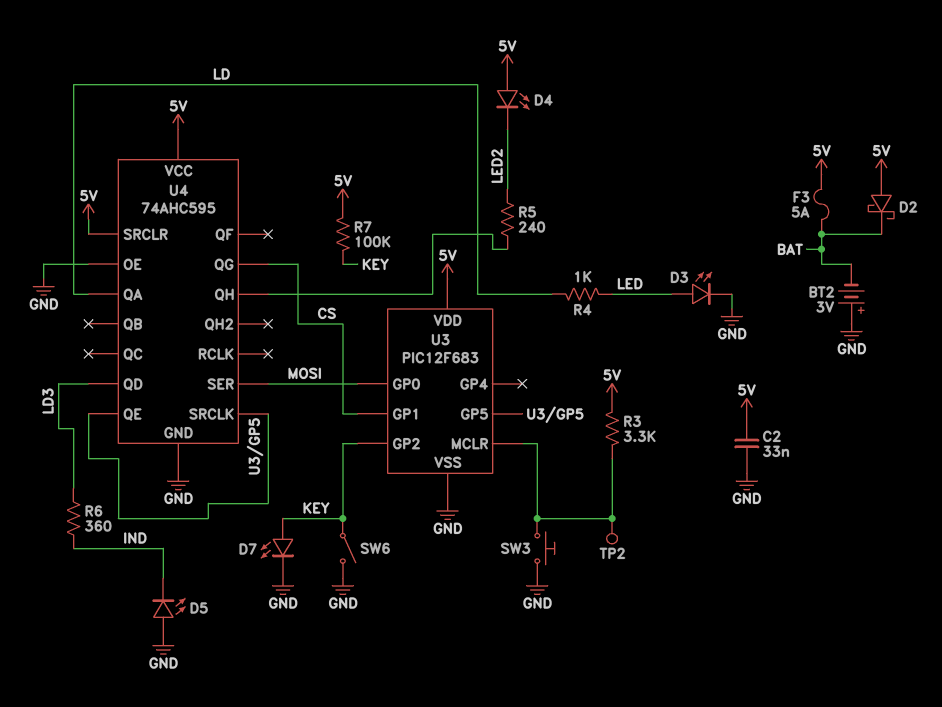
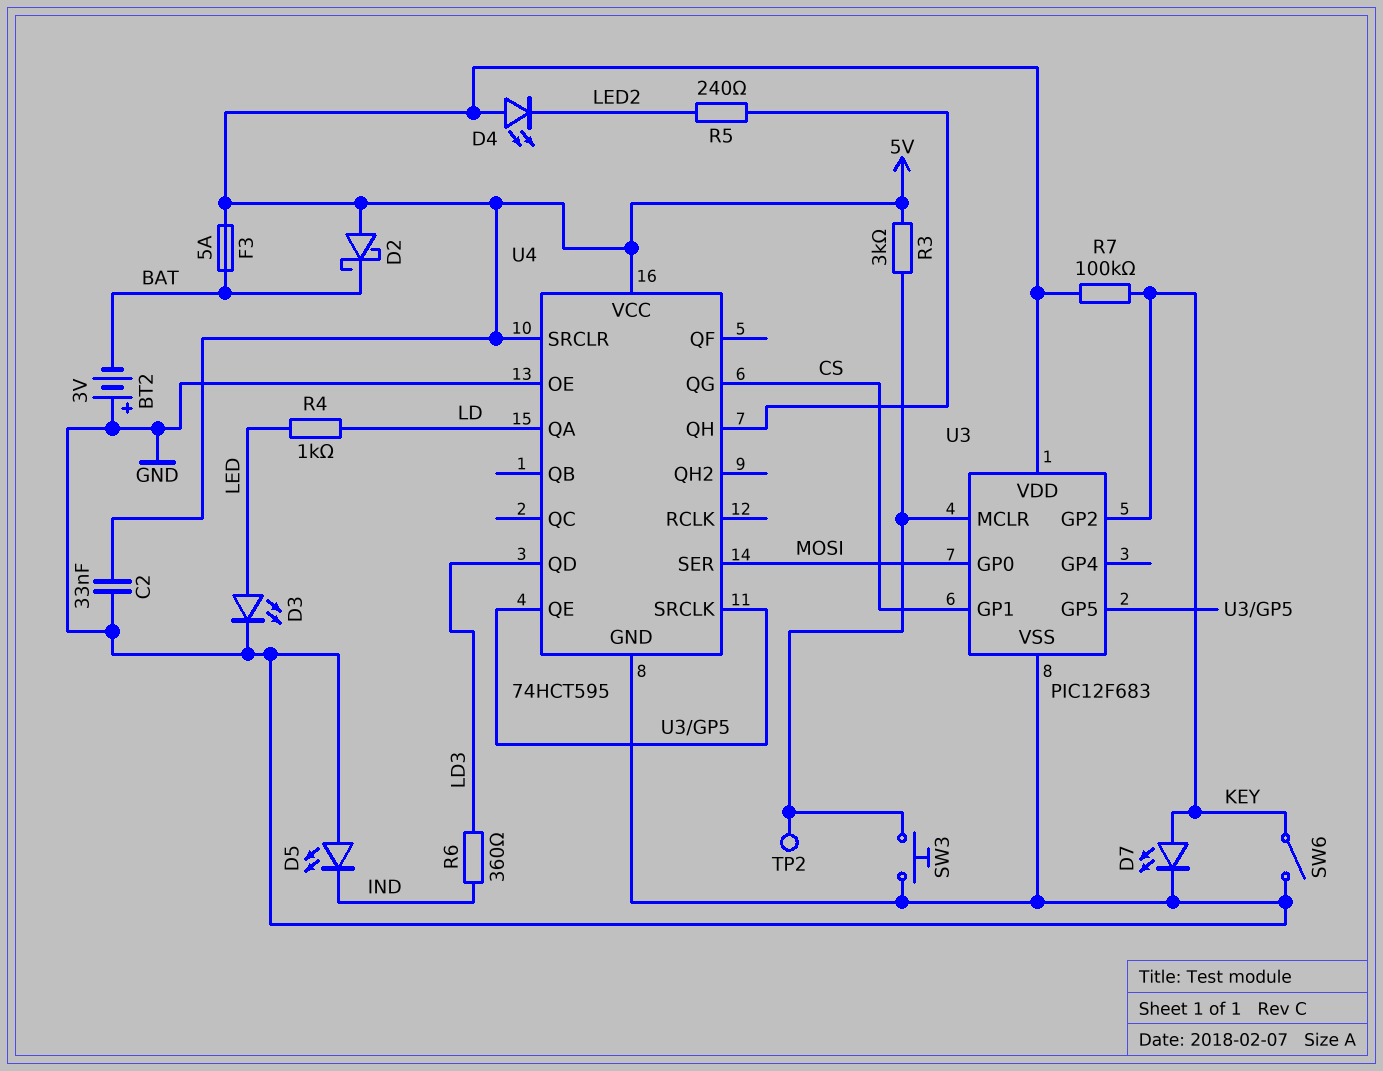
R3: 3.3k (5V, U3/MCLR) -> 3k (5V, U3/MCLR)
U4: 74AHC595 -> 74HCT595

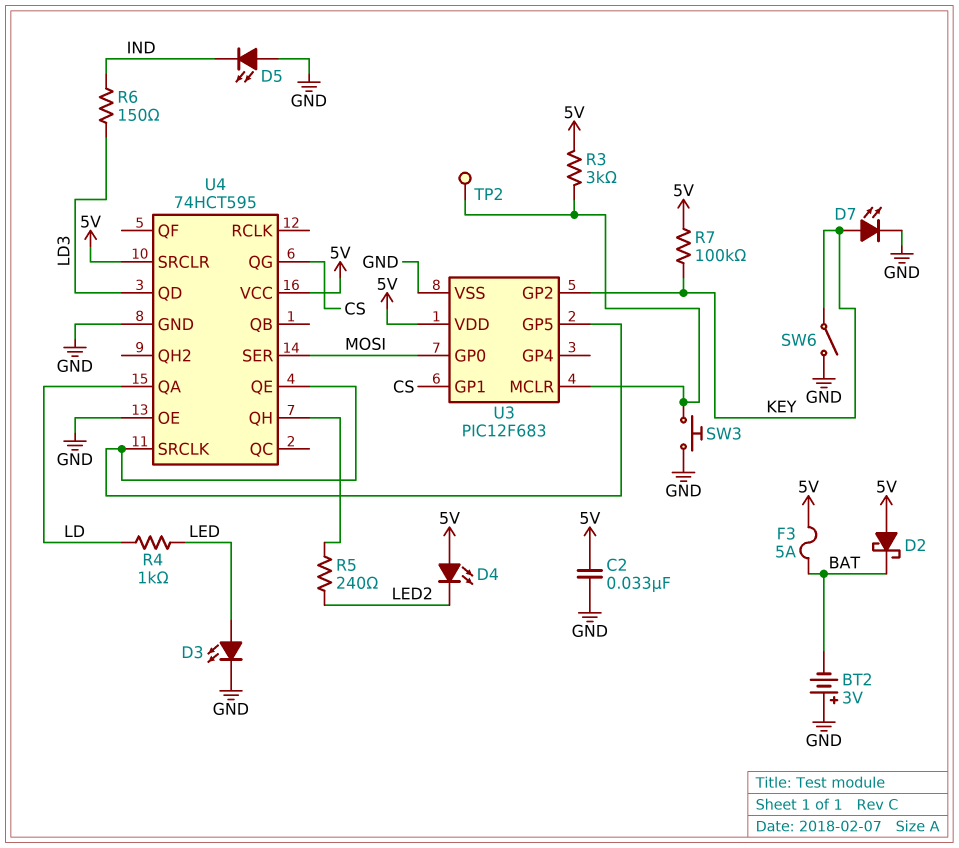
R6: 360 (IND, LD3) -> 150 (IND, LD3)

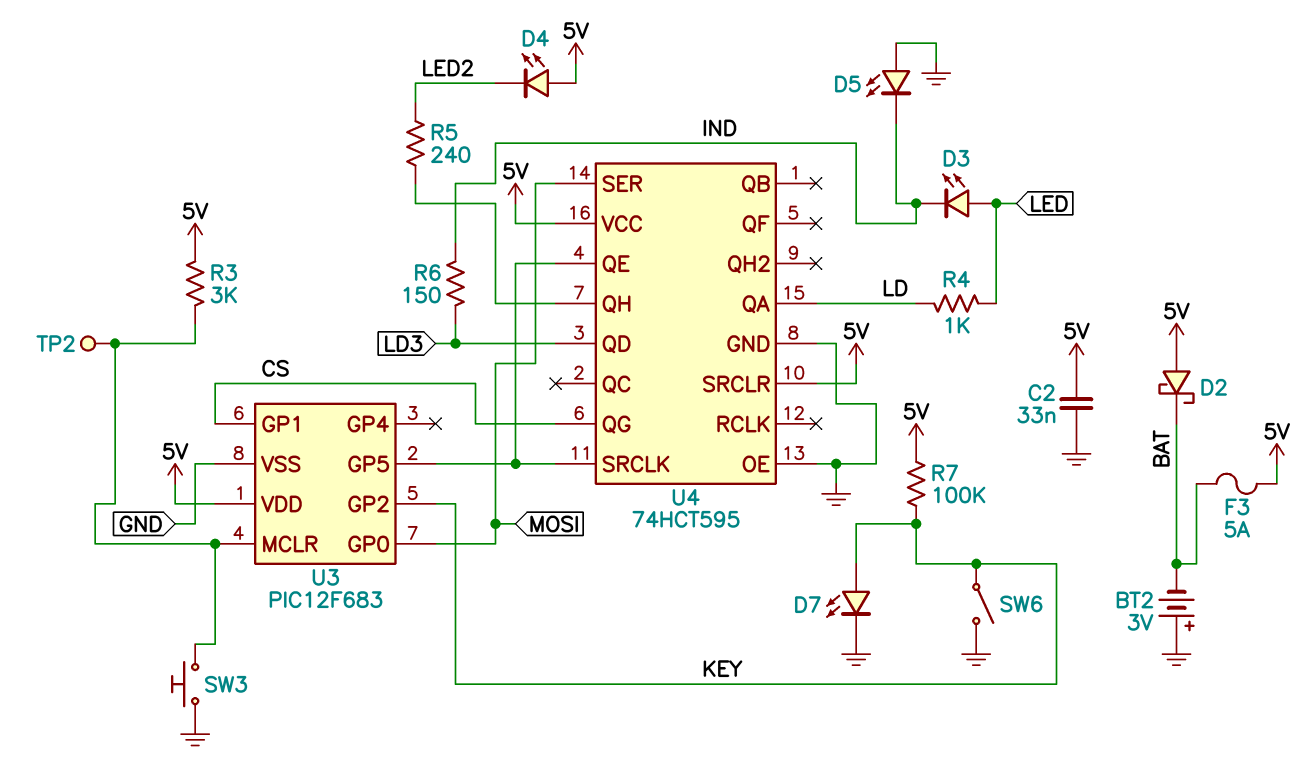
D3: LED (A LED, K GND) -> LED (A LED, K IND)

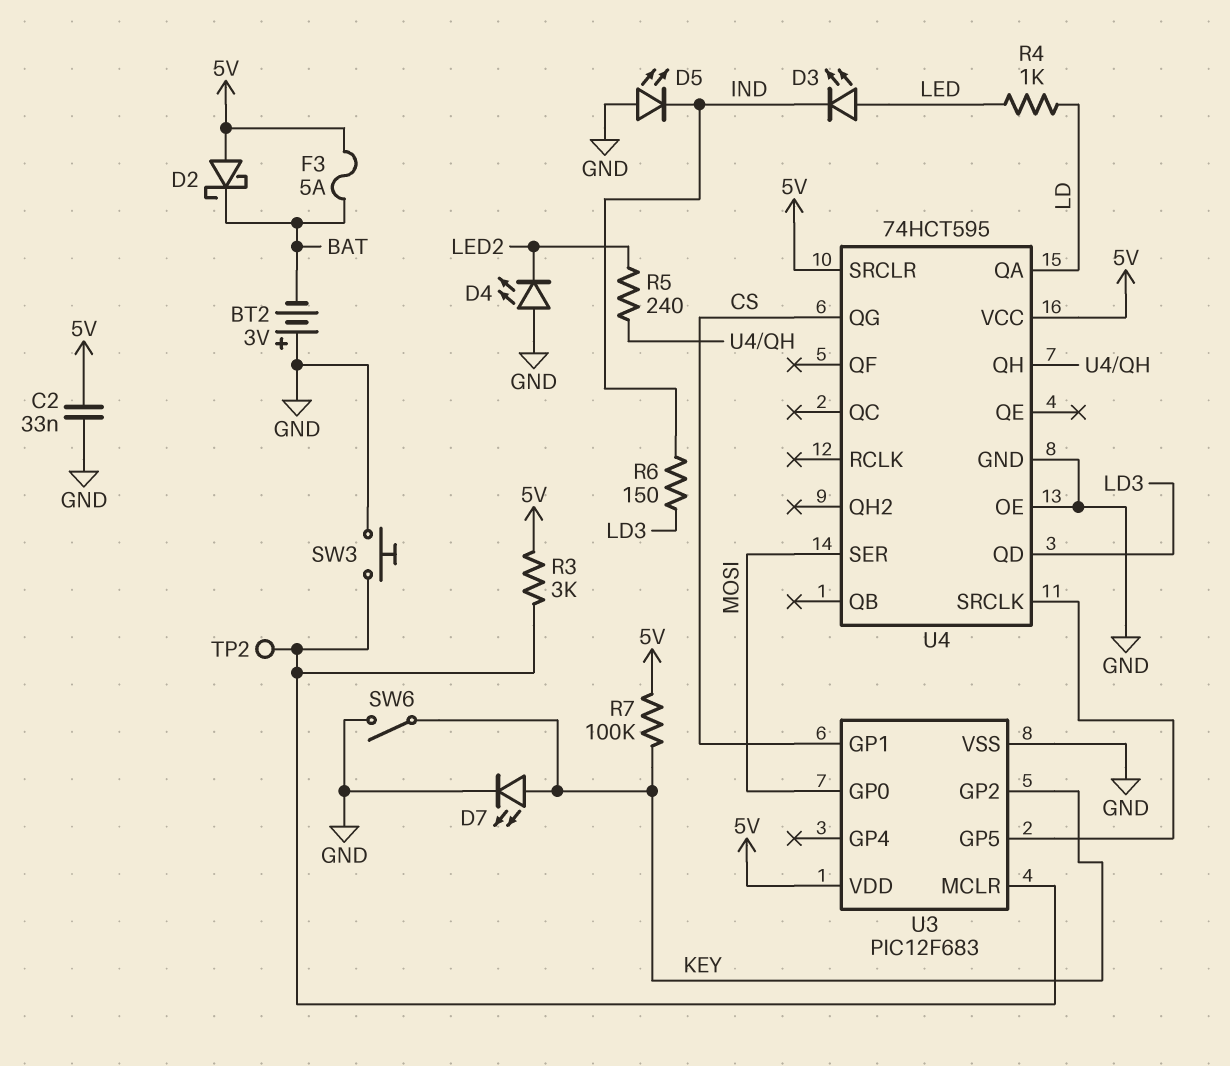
D4: LED (A 5V, K LED2) -> LED (A GND, K LED2)
U4 pin QE: U3/GP5 -> none

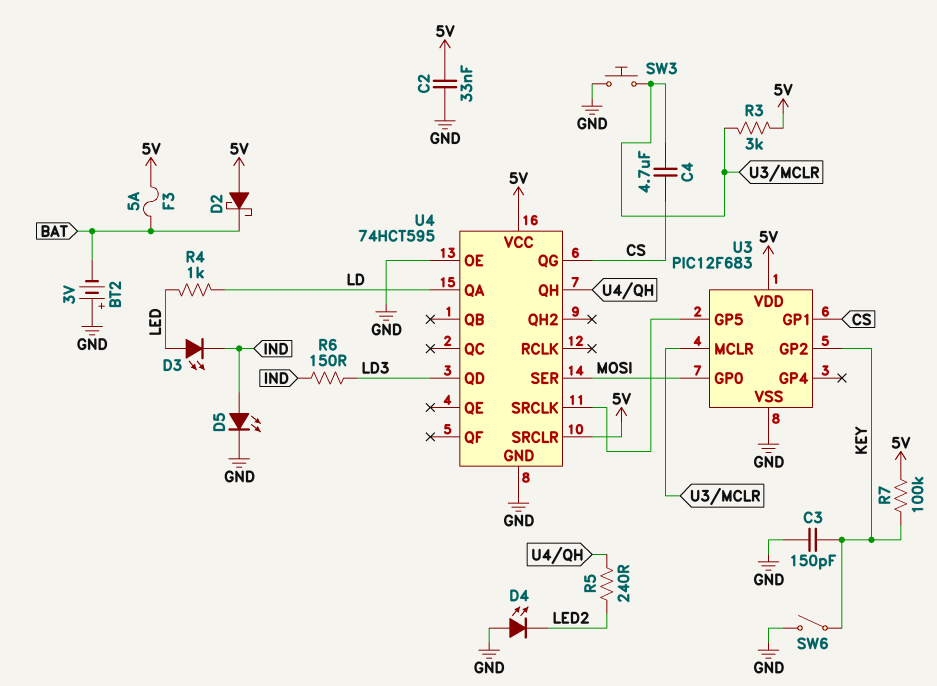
C3: none -> 150pF (GND, KEY)
C4: none -> 4.7uF (CS, U3/MCLR)
D5: LED (A GND, K IND) -> LED (A IND, K GND)
D7: LED (A KEY, K GND) -> none
TP2: test point (U3/MCLR) -> none

